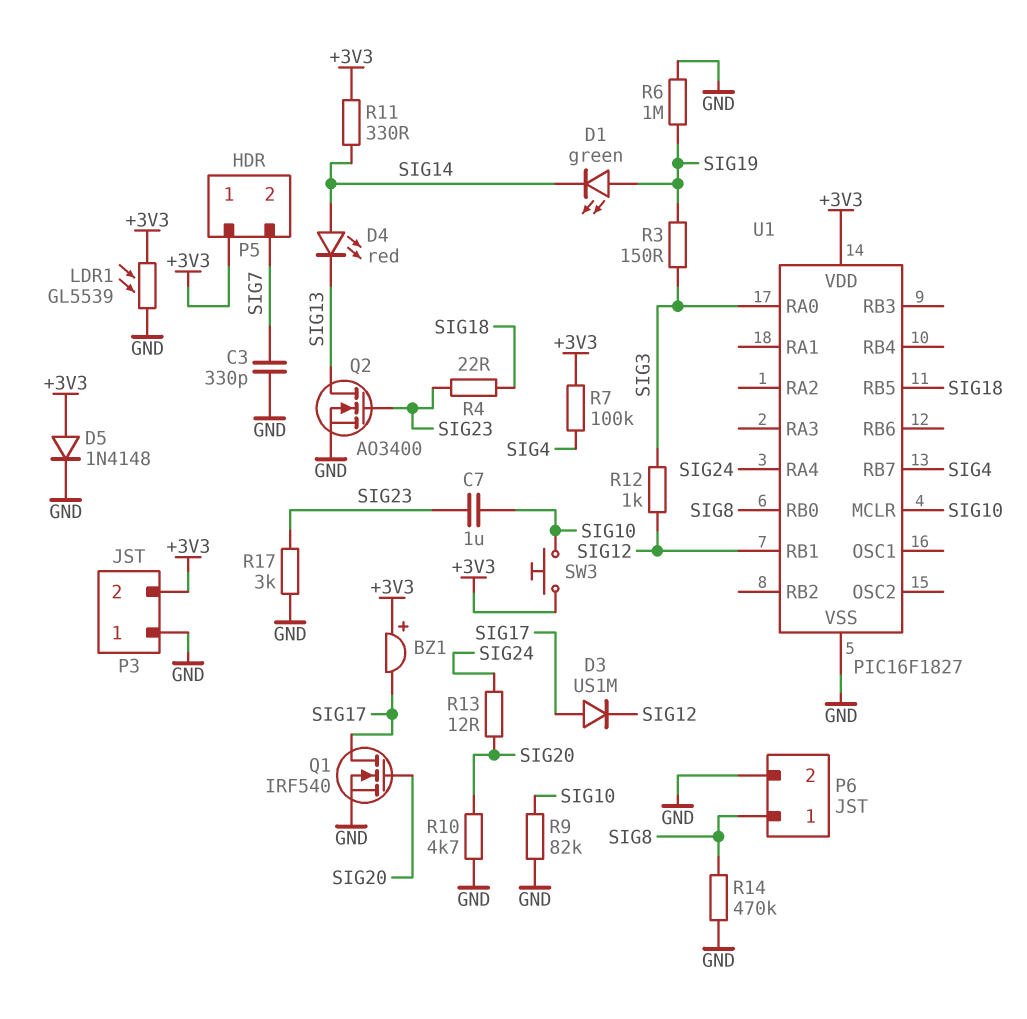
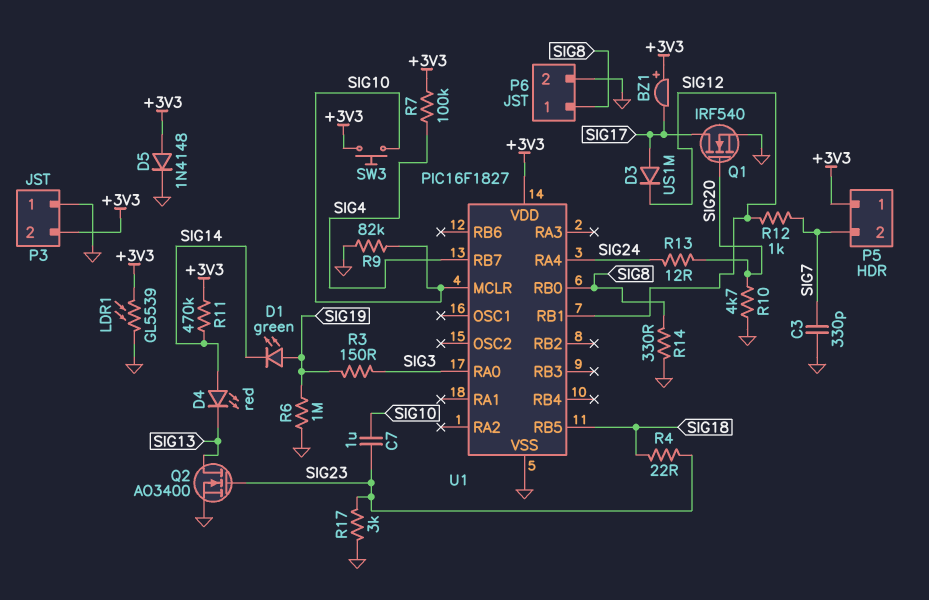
R11: 330 (+3V3, SIG14) -> 470k (+3V3, SIG14)
R12: 1k (SIG3, SIG12) -> 1k (SIG7, SIG12)
R14: 470k (GND, SIG8) -> 330 (GND, SIG8)

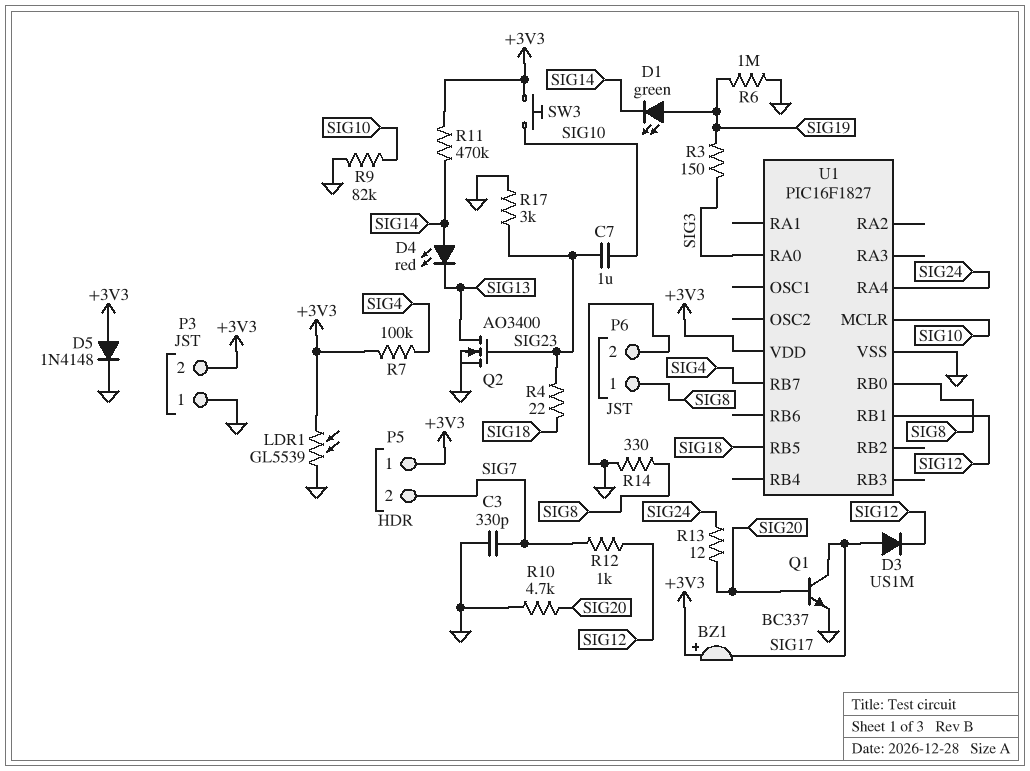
Q1: NMOS IRF540 (G SIG20, D SIG17, S GND) -> NPN BC337 (B SIG20, C SIG17, E GND)

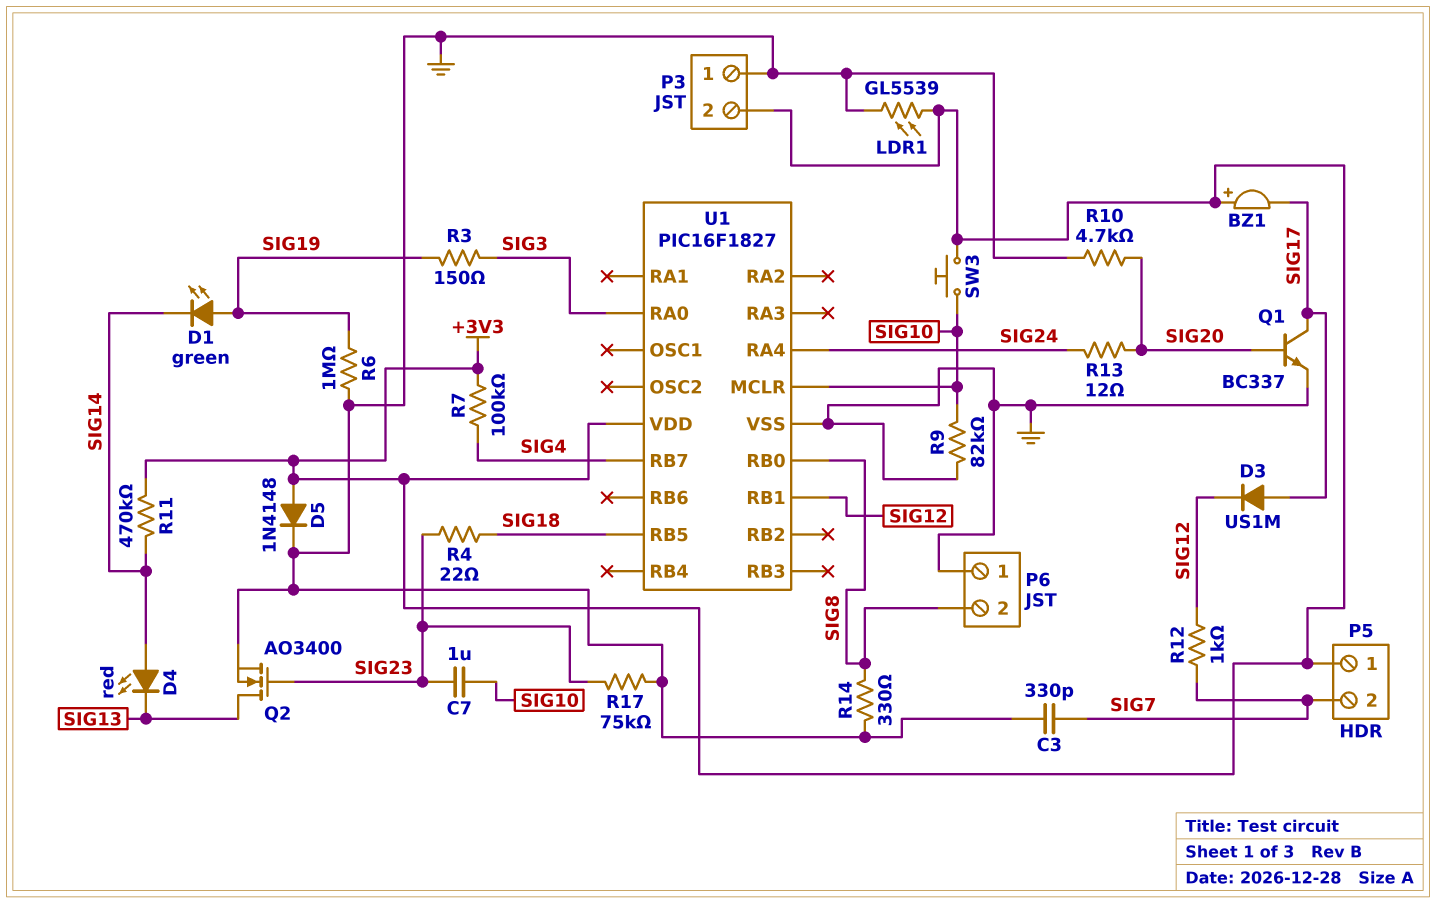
P6 pin 1: SIG8 -> GND
P6 pin 2: GND -> SIG8
R17: 3k (GND, SIG23) -> 75k (GND, SIG23)

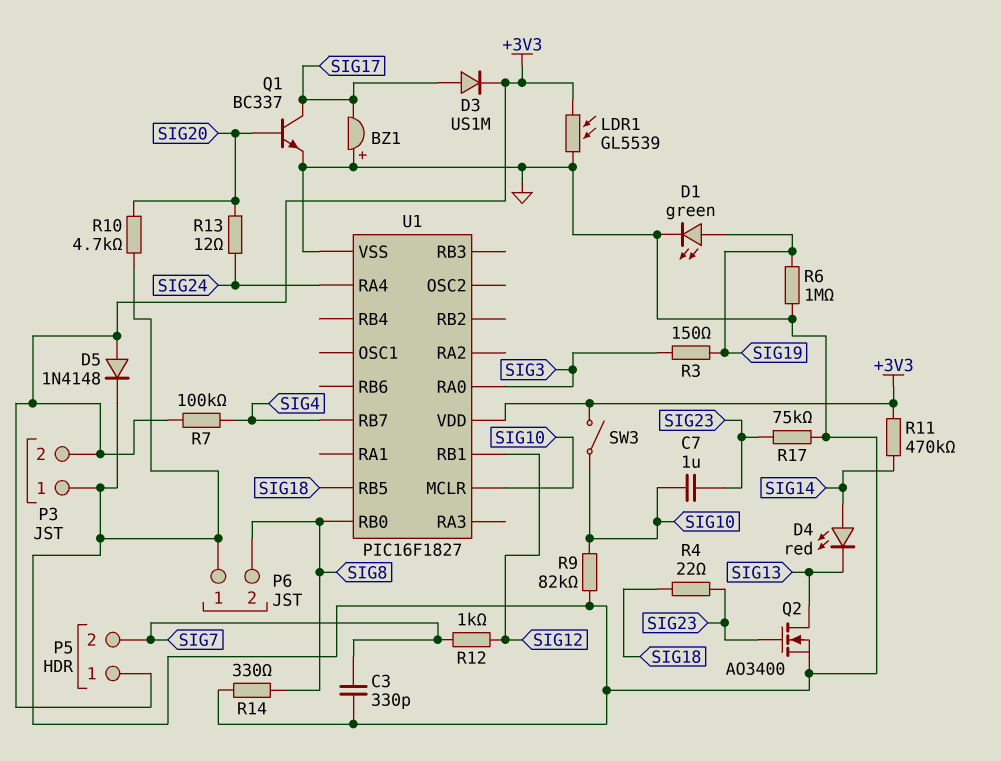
BZ1: buzzer (plus +3V3, minus SIG17) -> buzzer (plus GND, minus SIG17)
D1: LED green (A SIG19, K SIG14) -> LED green (A SIG19, K GND)
D3: diode US1M (A SIG17, K SIG12) -> diode US1M (A SIG17, K +3V3)
SW3: button (+3V3, SIG10) -> switch (+3V3, SIG10)

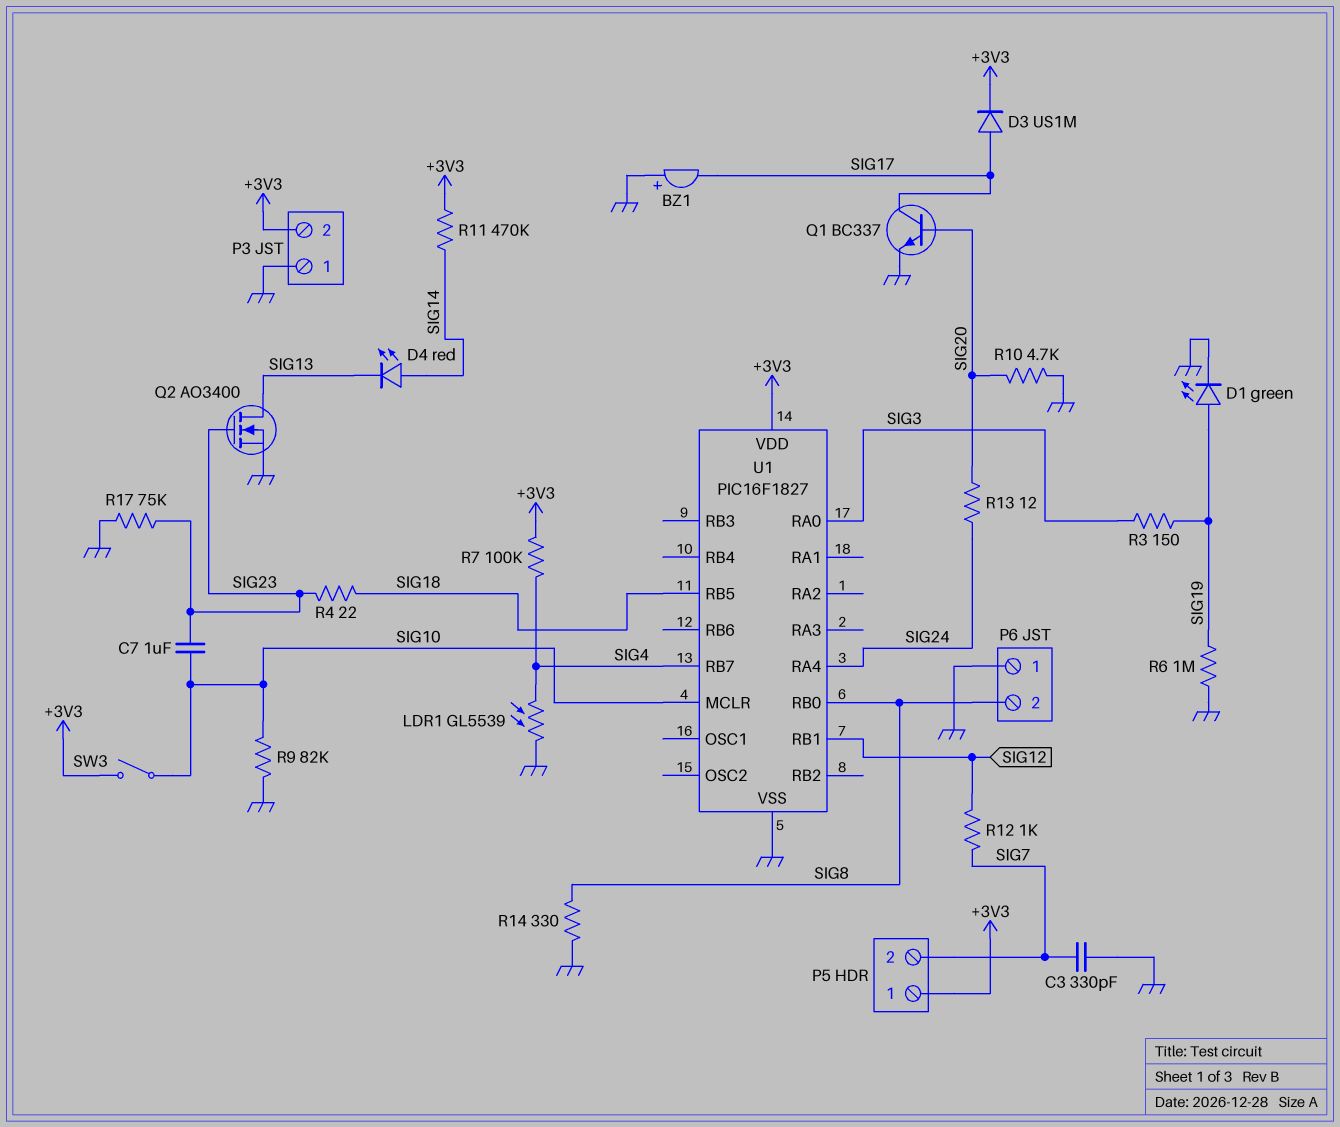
D5: diode 1N4148 (A +3V3, K GND) -> none
LDR1: GL5539 (+3V3, GND) -> GL5539 (GND, SIG4)

